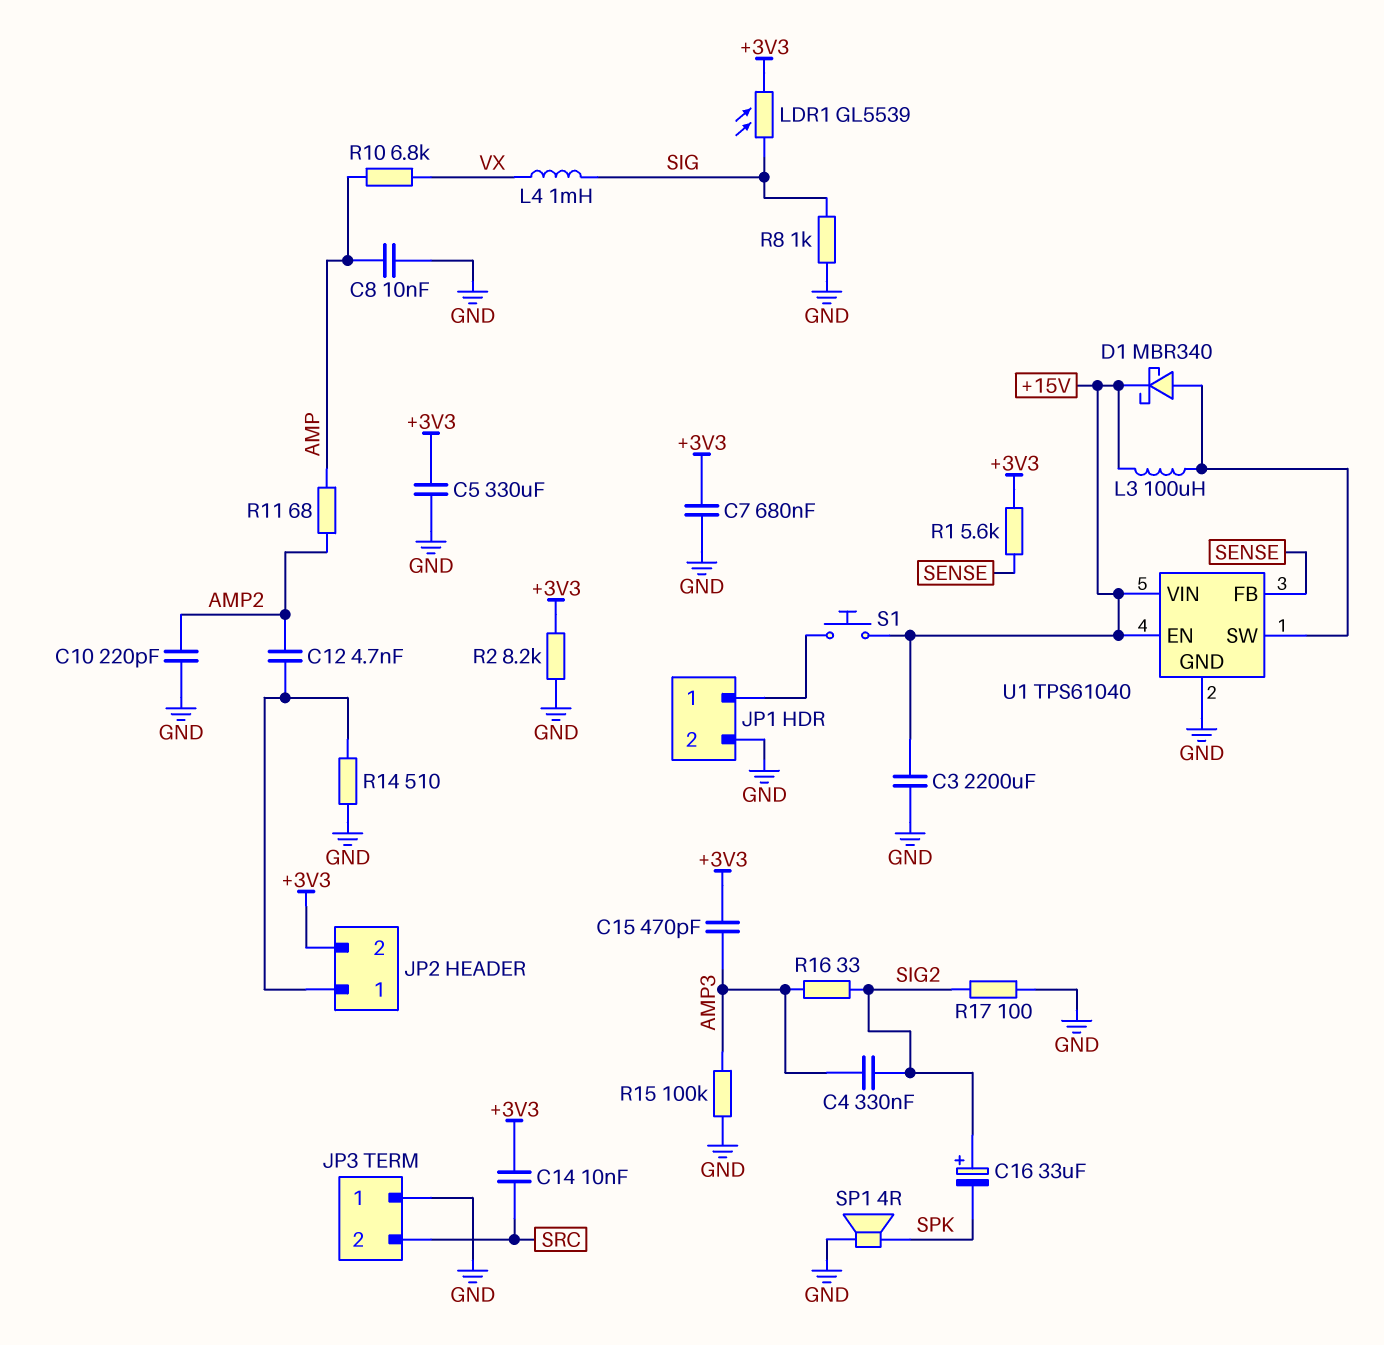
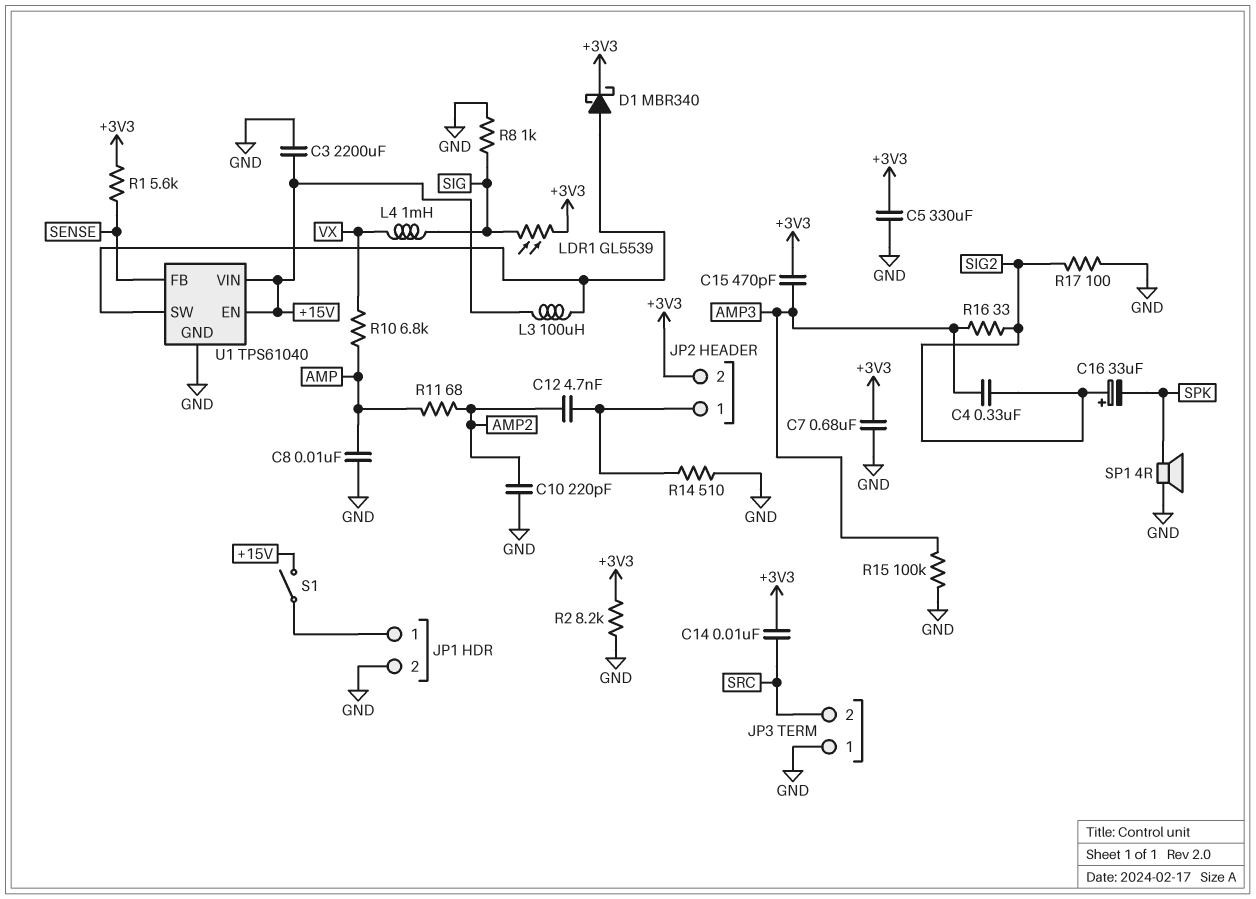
D1: schottky MBR340 (A U1/SW, K +15V) -> schottky MBR340 (A U1/SW, K +3V3)
S1: button (+15V, JP1/1) -> switch (+15V, JP1/1)

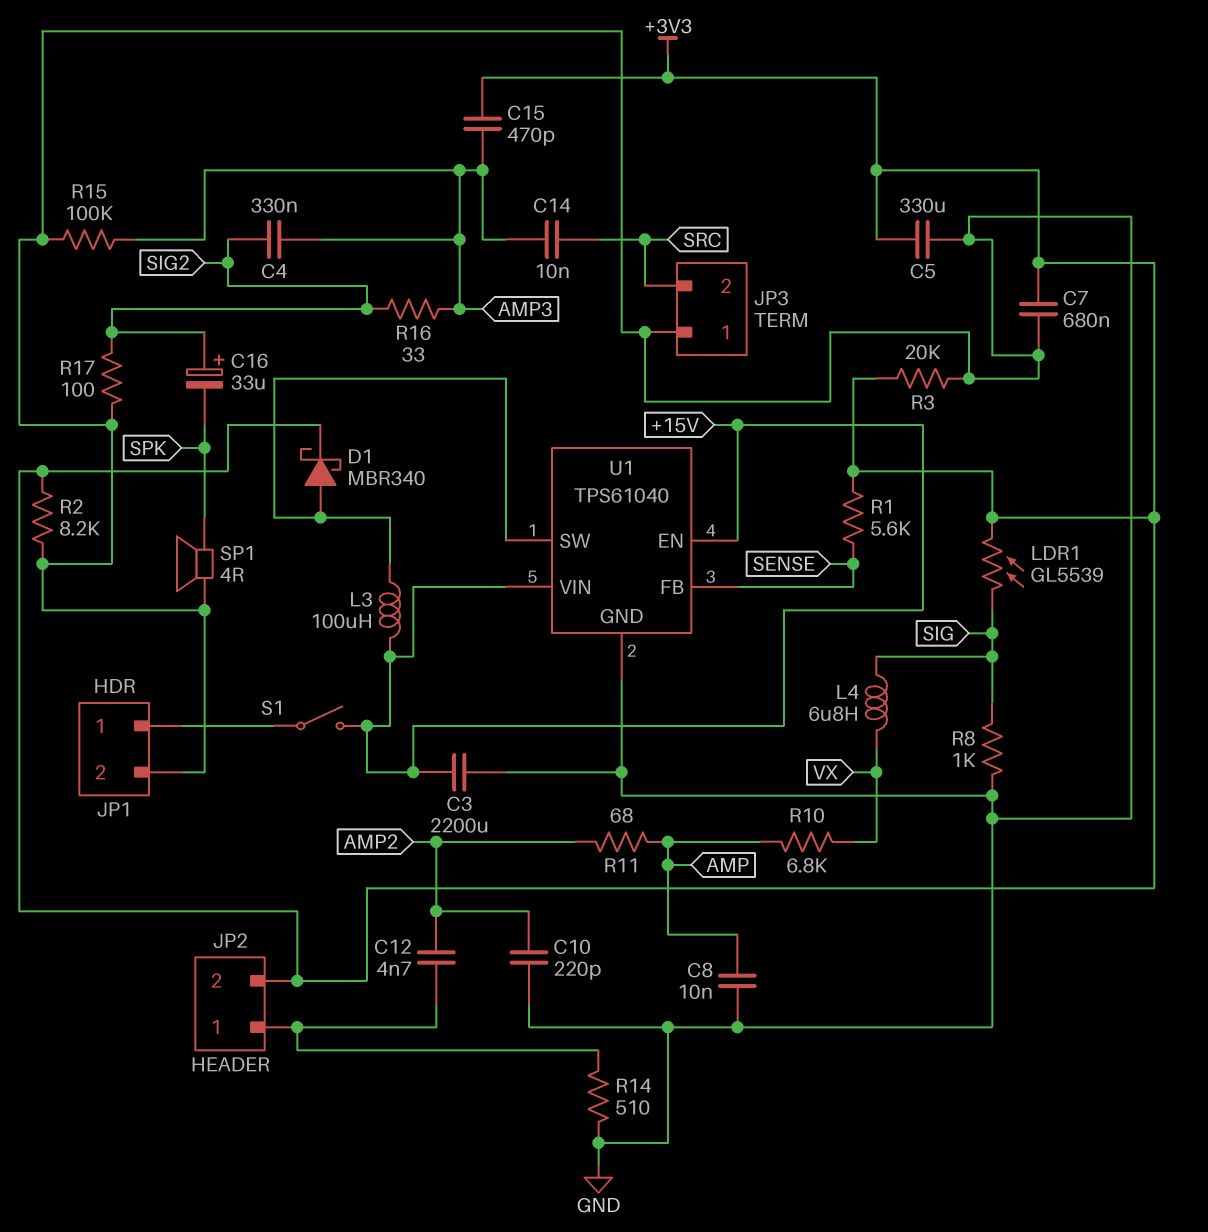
C14: 10nF (+3V3, SRC) -> 10nF (AMP3, SRC)
L4: 1mH (SIG, VX) -> 6.8uH (SIG, VX)
R3: none -> 20k (+3V3, GND)

